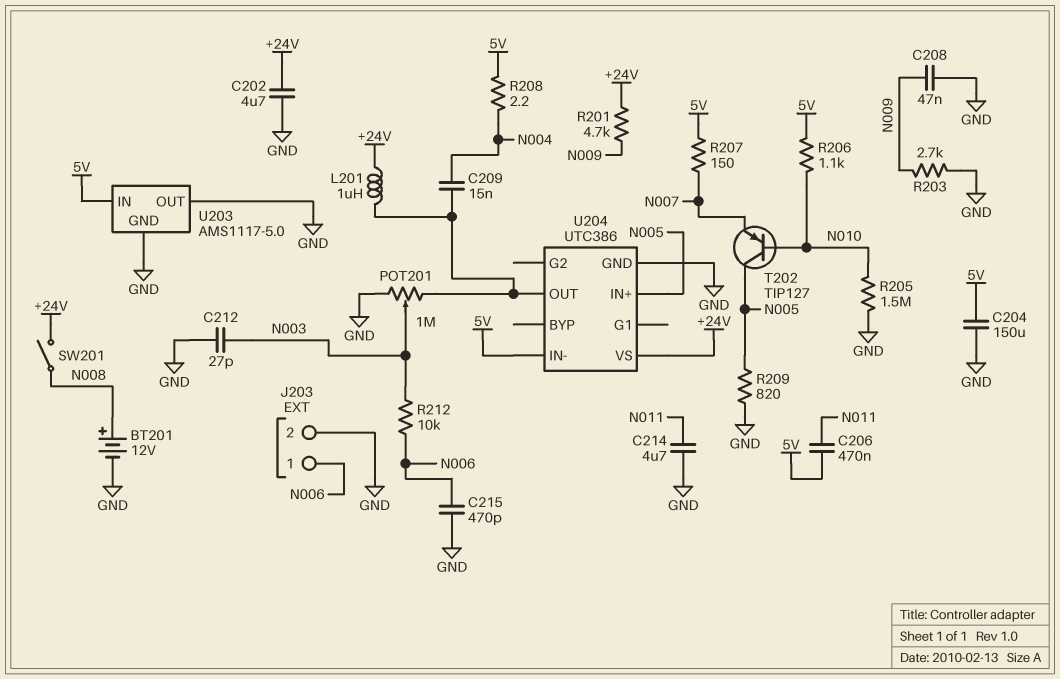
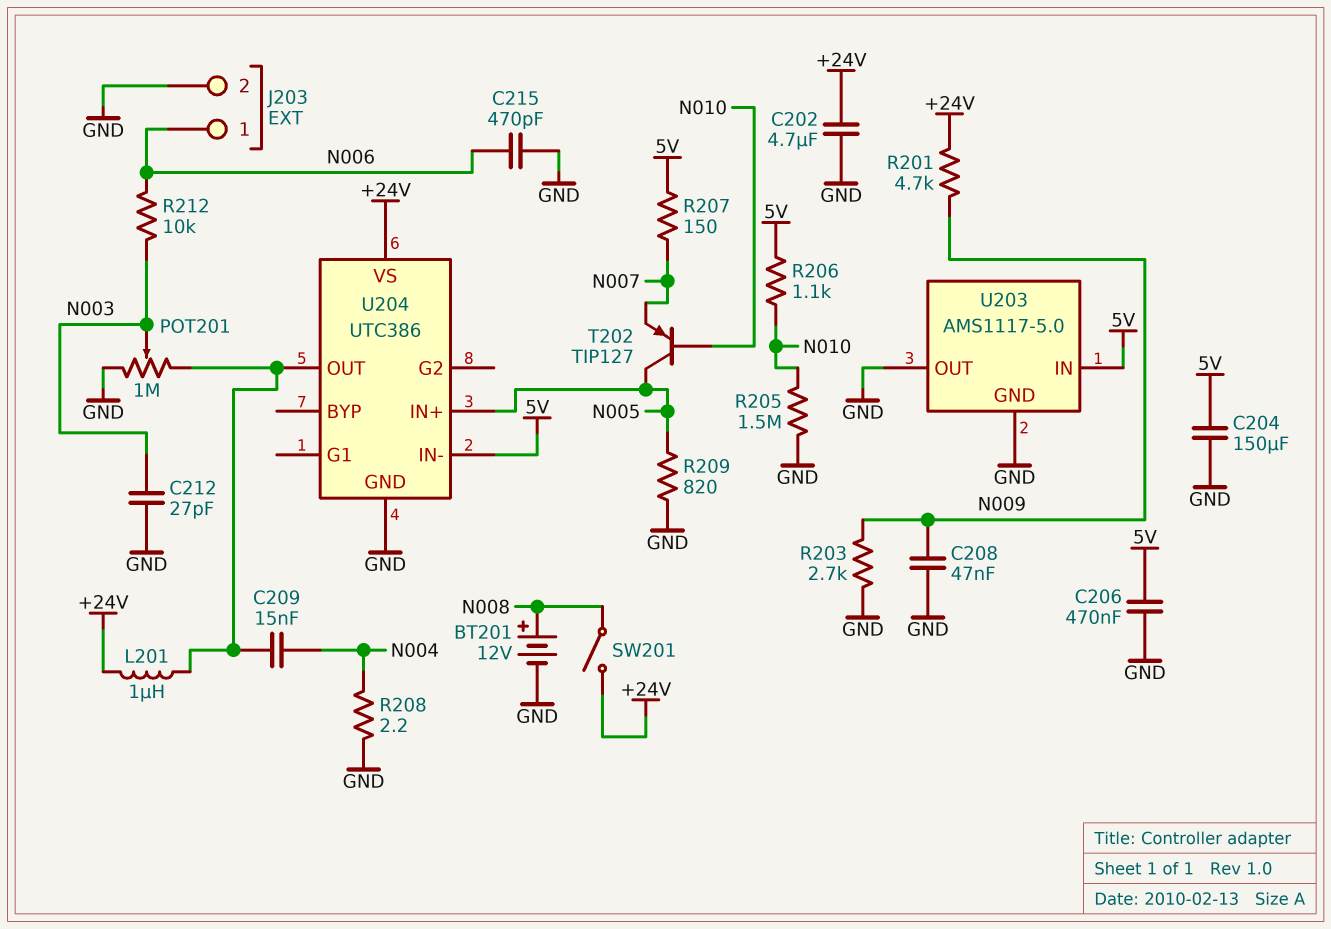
C206: 470nF (5V, N011) -> 470nF (5V, GND)
C214: 4.7uF (GND, N011) -> none
R208: 2.2 (5V, N004) -> 2.2 (GND, N004)

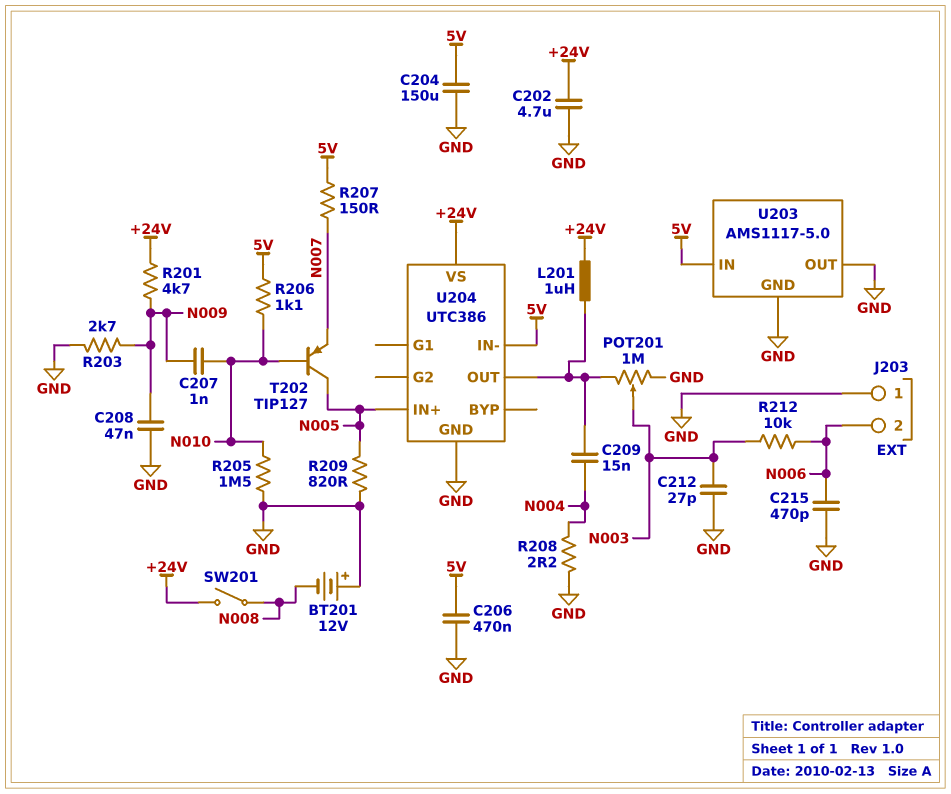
BT201: 12V (plus N008, minus GND) -> 12V (plus GND, minus N008)
C207: none -> 1nF (N009, N010)
J203 pin 1: N006 -> GND
J203 pin 2: GND -> N006

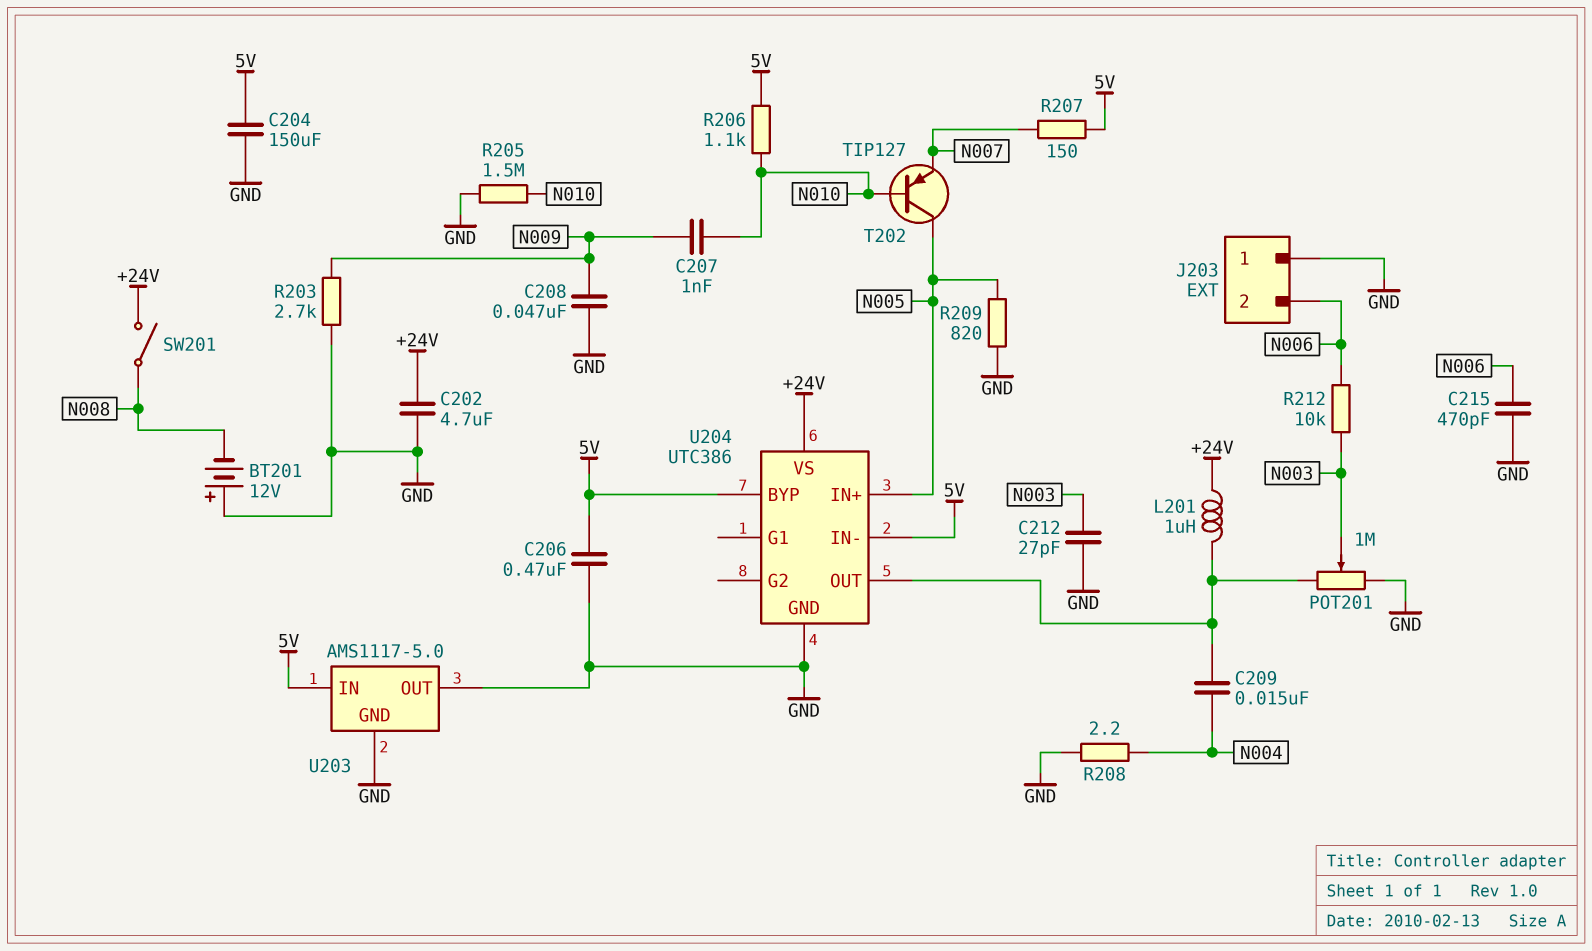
R201: 4.7k (+24V, N009) -> none
U204 pin BYP: none -> 5V

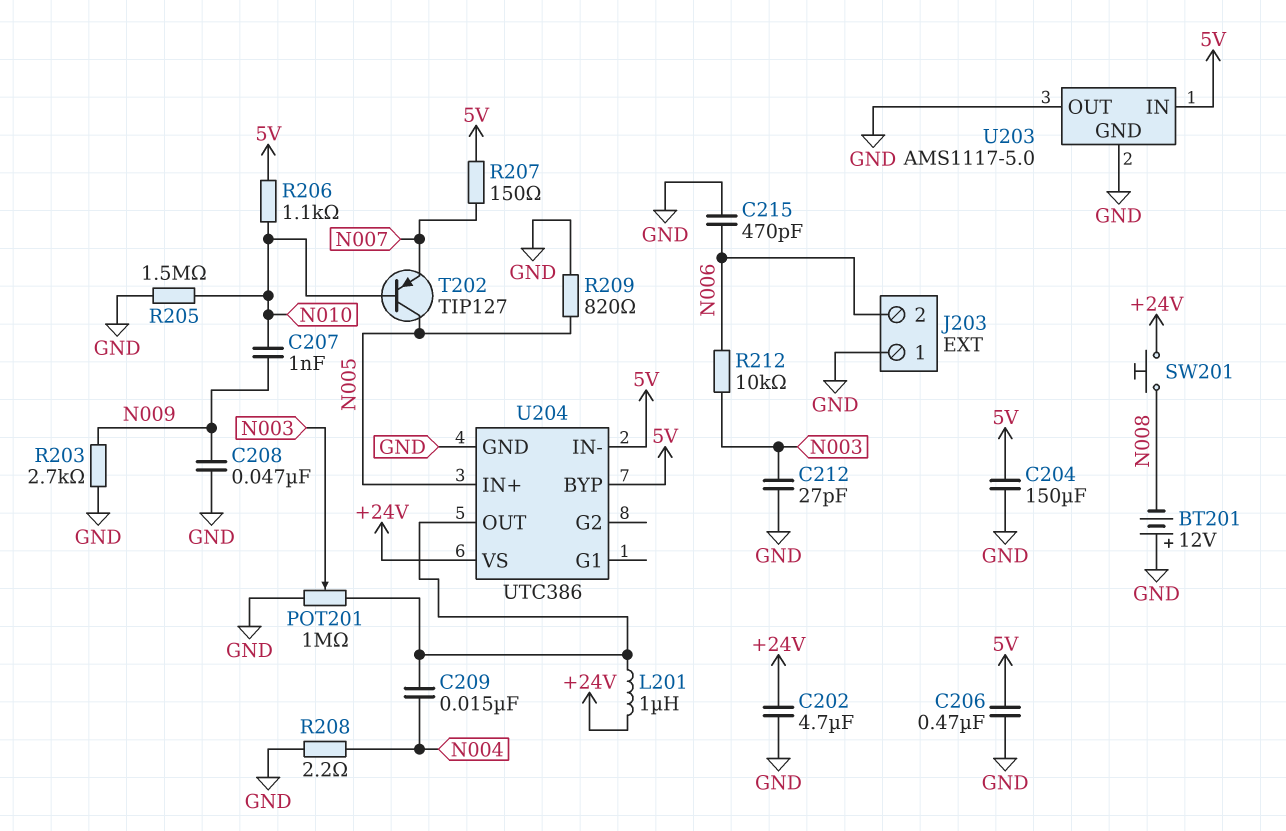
SW201: switch (+24V, N008) -> button (+24V, N008)

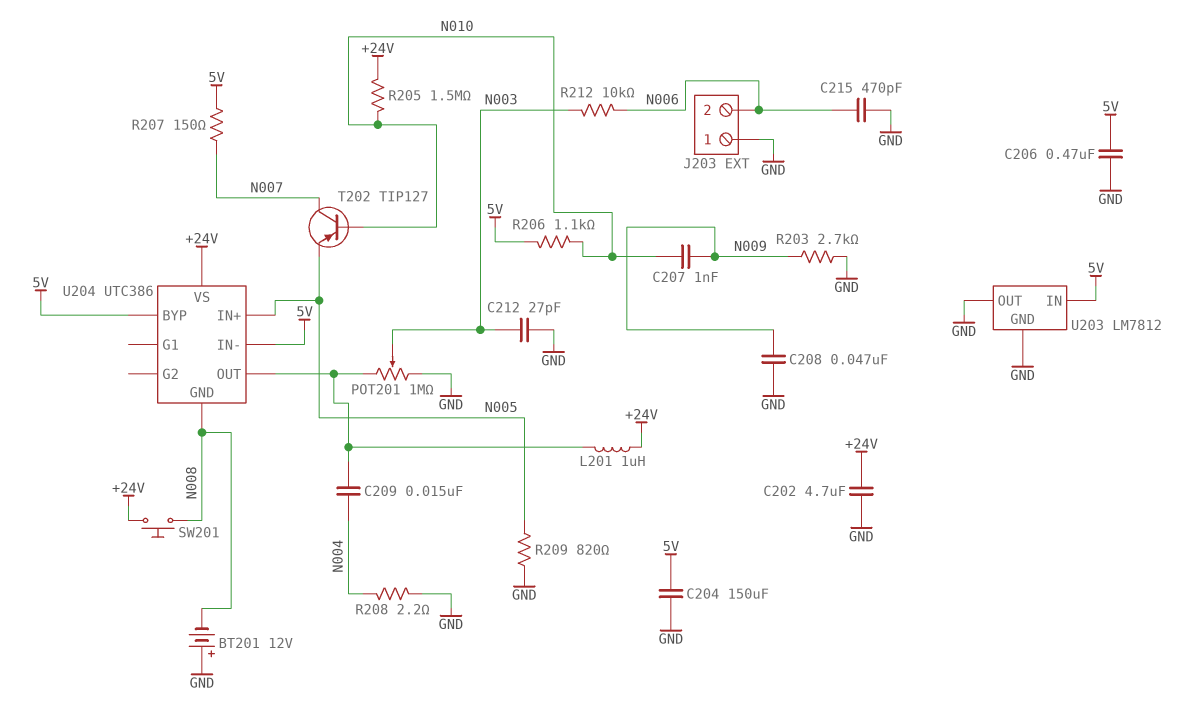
R205: 1.5M (GND, N010) -> 1.5M (+24V, N010)
T202: PNP TIP127 (B N010, C N005, E N007) -> PNP TIP127 (B N010, C N007, E N005)
U203: AMS1117-5.0 -> LM7812
U204 pin GND: GND -> N008

